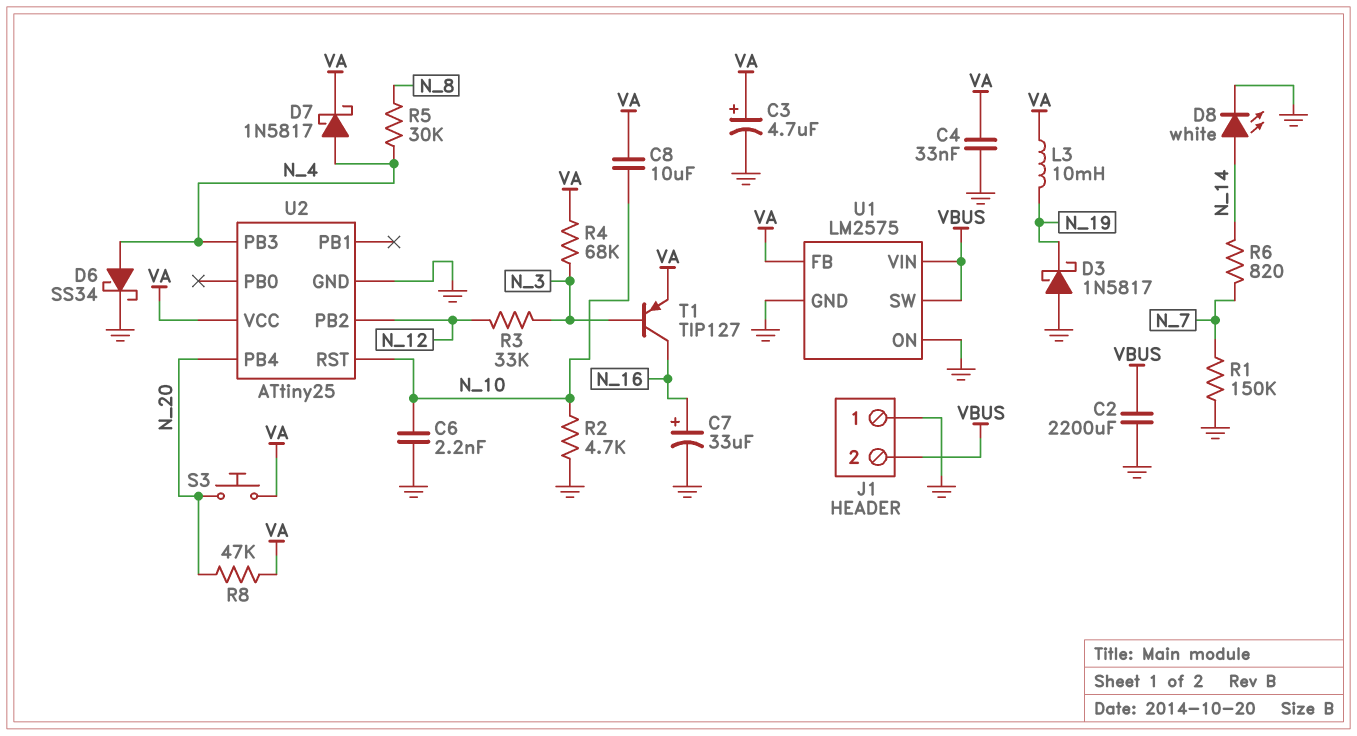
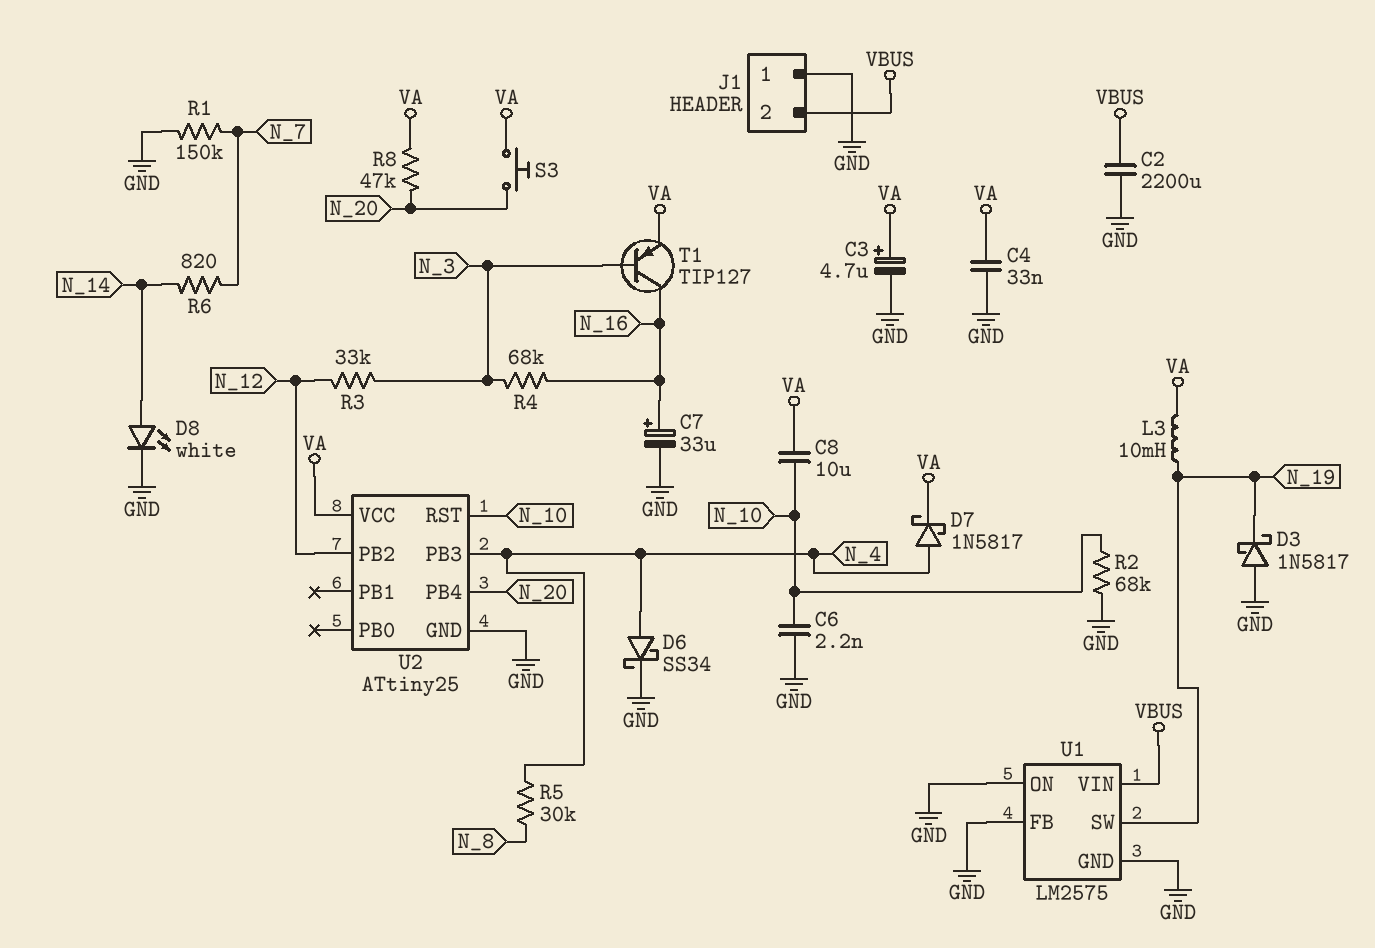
R2: 4.7k (GND, N_10) -> 68k (GND, N_10)
R4: 68k (N_3, VA) -> 68k (N_3, N_16)
U1 pin FB: VA -> GND
U1 pin SW: VBUS -> N_19

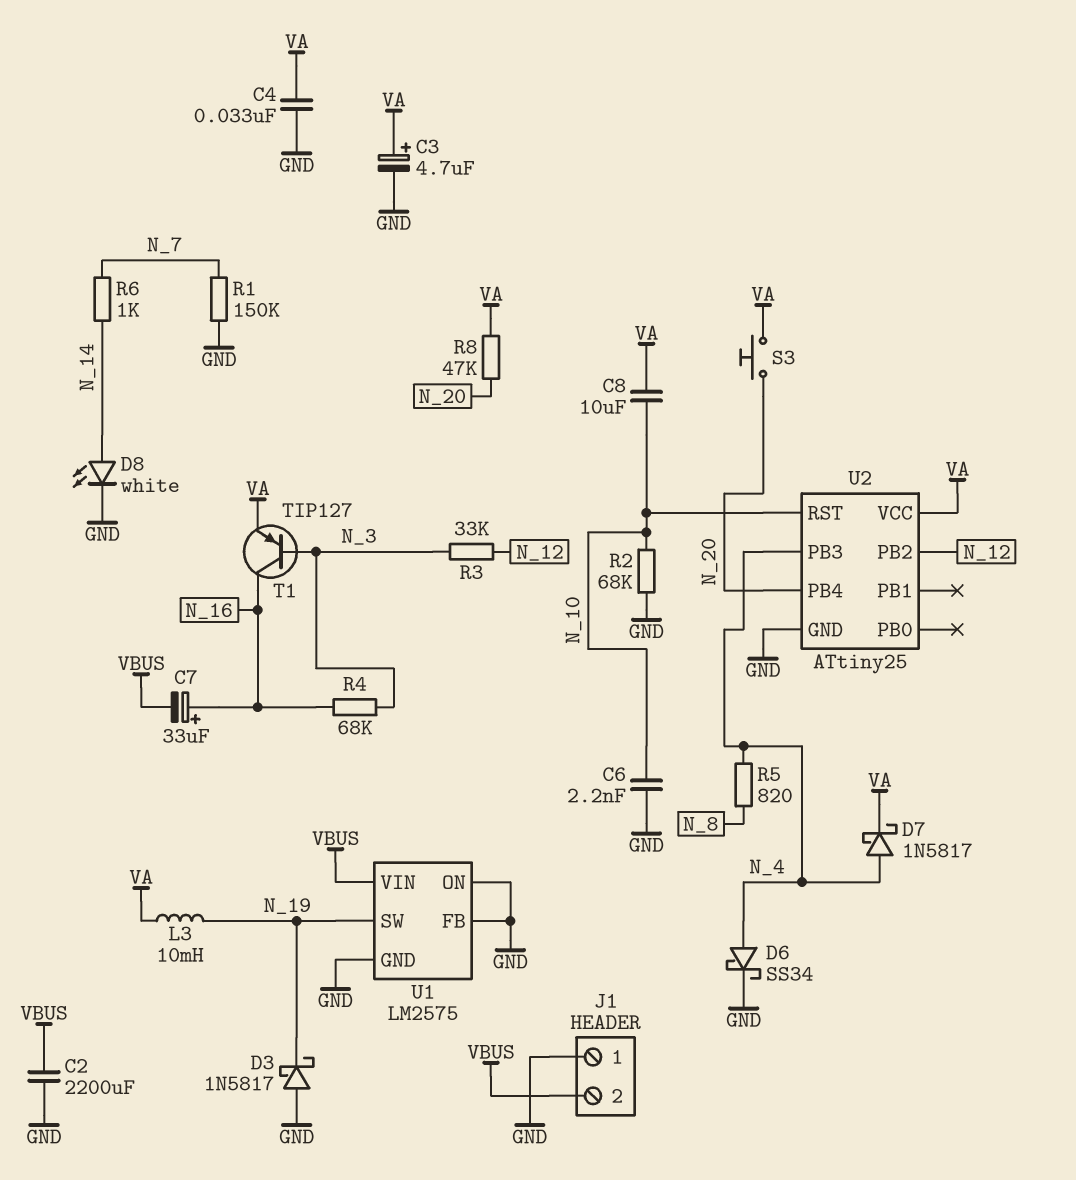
C7: 33uF (plus N_16, minus GND) -> 33uF (plus N_16, minus VBUS)
R5: 30k (N_4, N_8) -> 820 (N_4, N_8)
R6: 820 (N_7, N_14) -> 1k (N_7, N_14)

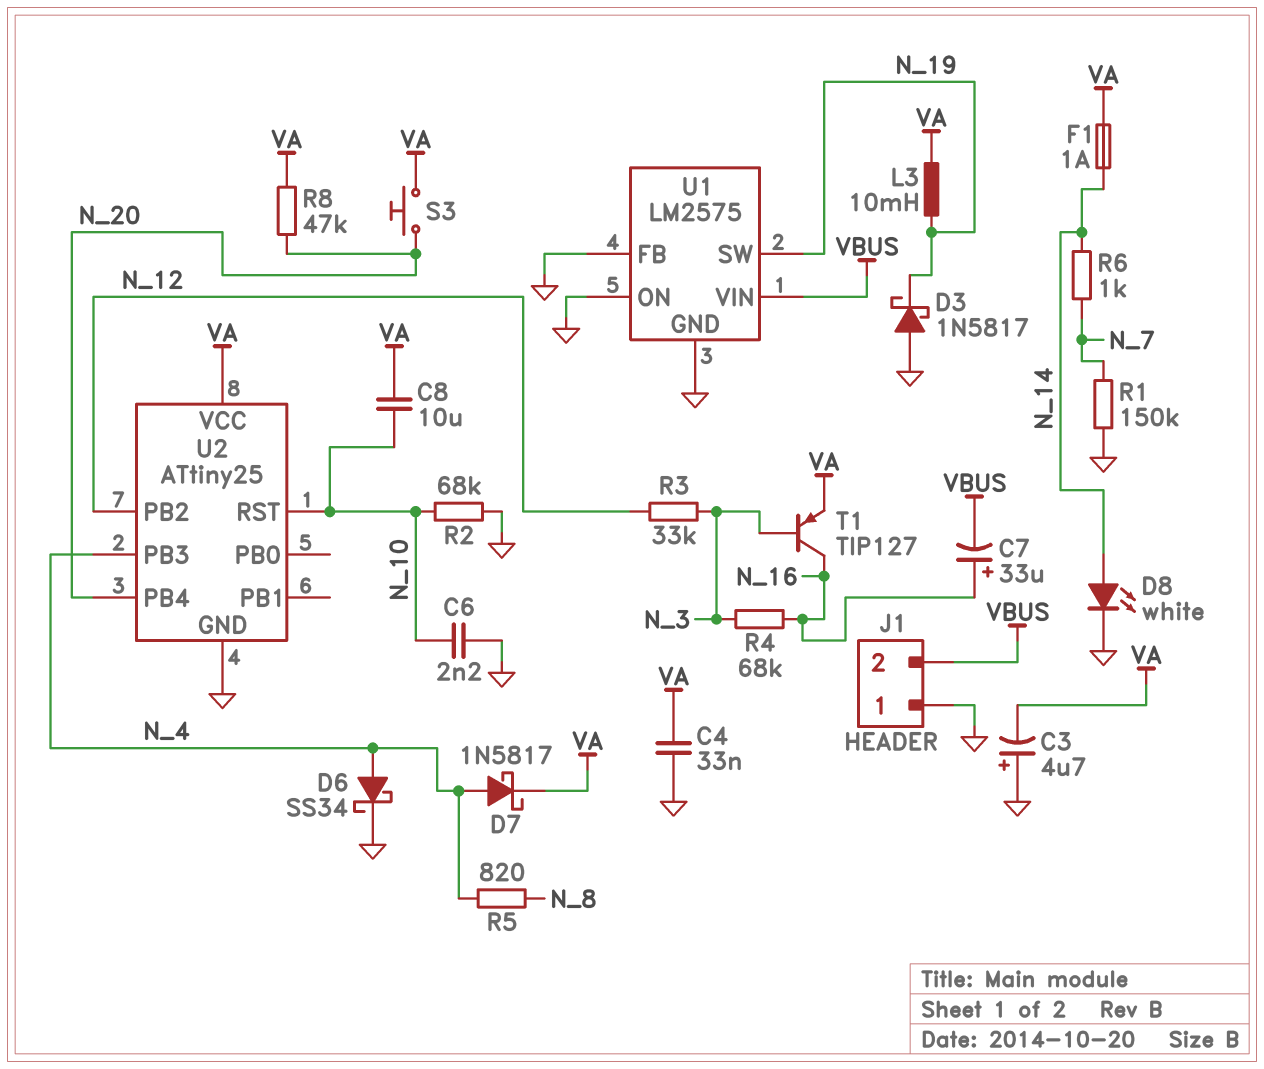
C2: 2200uF (GND, VBUS) -> none
C3: 4.7uF (plus VA, minus GND) -> 4.7uF (plus GND, minus VA)
F1: none -> 1A (N_14, VA)

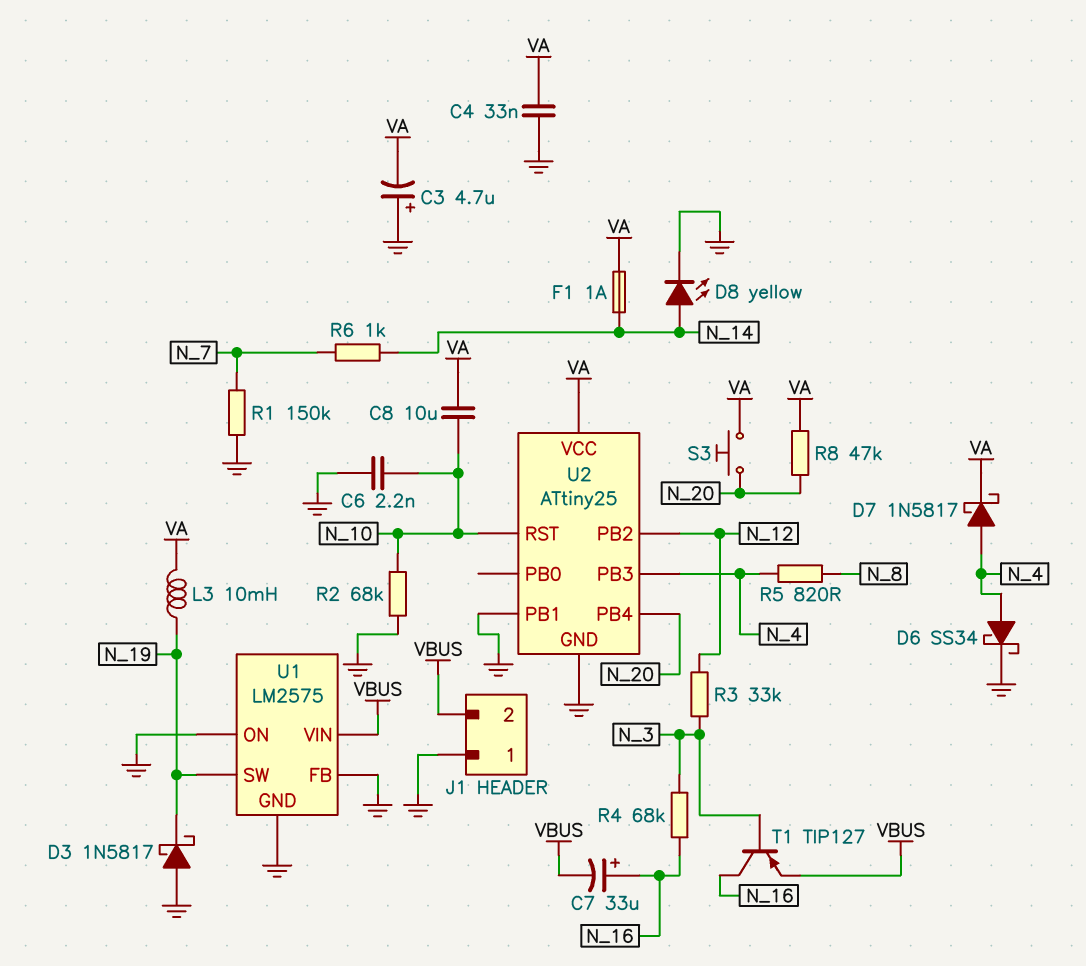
D8: LED white (A N_14, K GND) -> LED yellow (A N_14, K GND)
T1: PNP TIP127 (B N_3, C N_16, E VA) -> PNP TIP127 (B N_3, C N_16, E VBUS)
U2 pin PB1: none -> GND

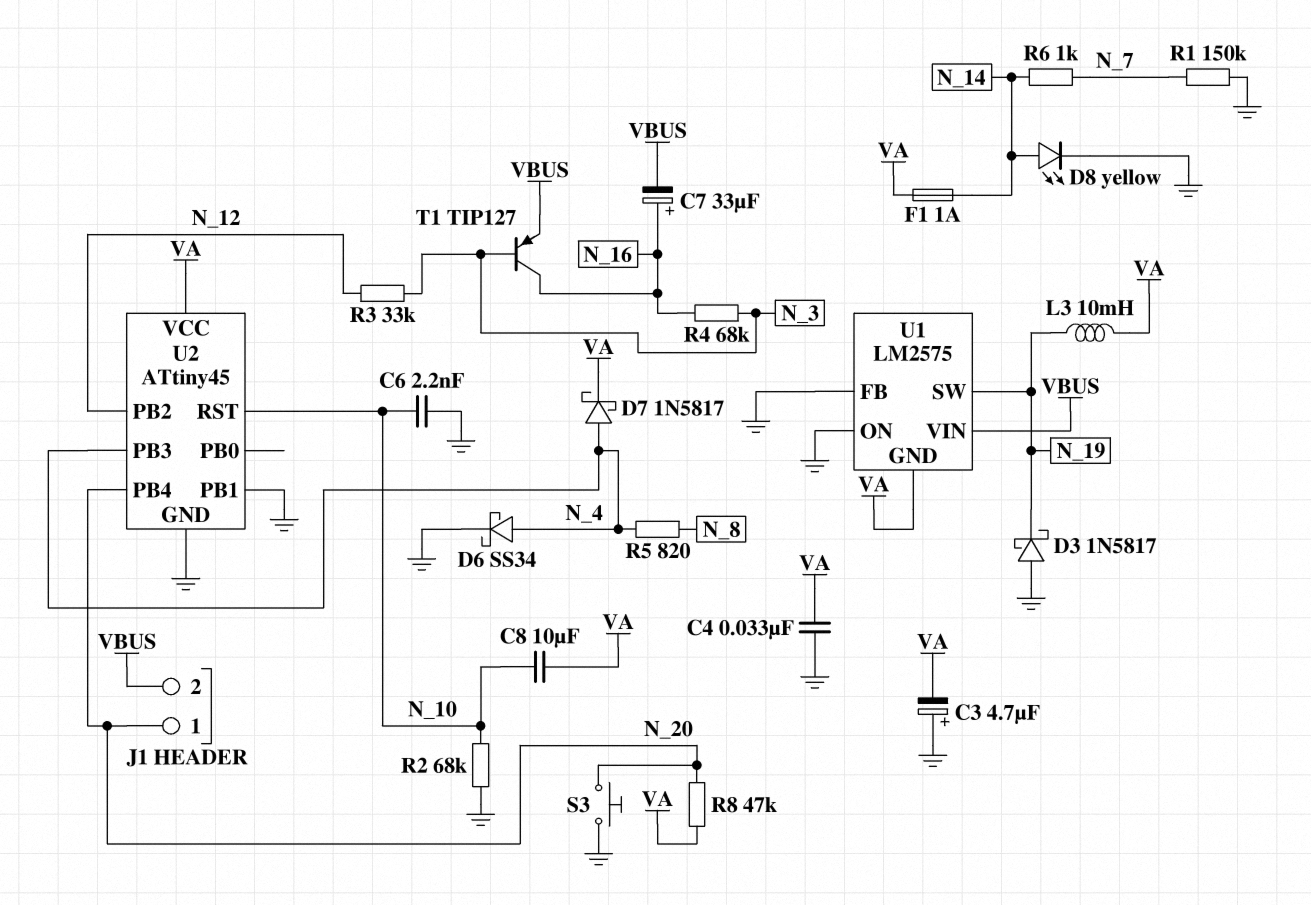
J1 pin 1: GND -> N_20
S3: button (N_20, VA) -> button (GND, N_20)
U1 pin GND: GND -> VA
U2: ATtiny25 -> ATtiny45

